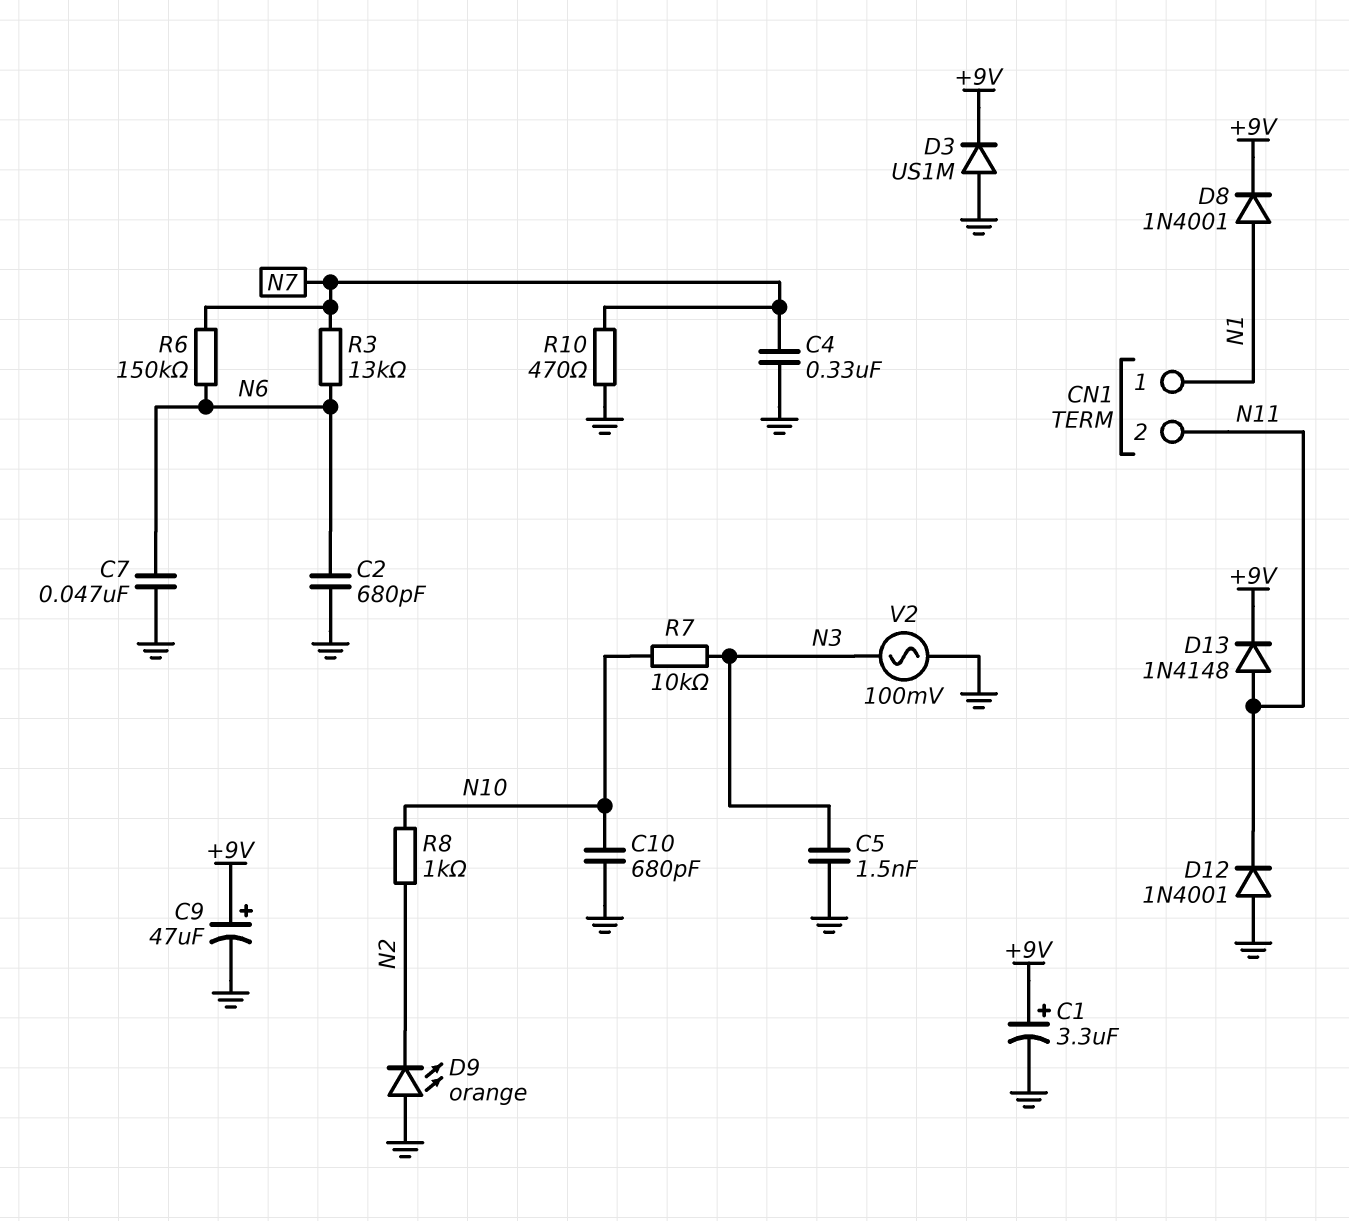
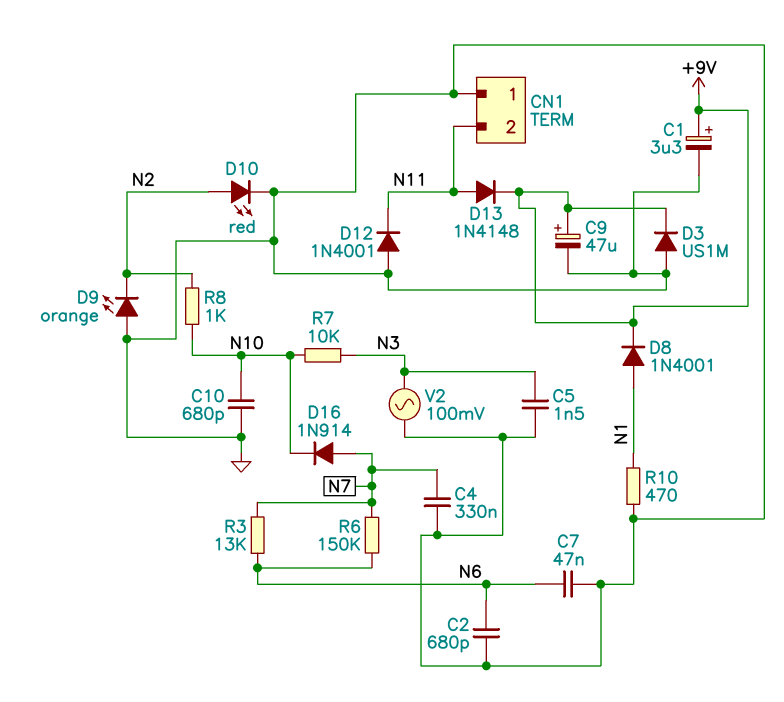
CN1 pin 1: N1 -> GND
D10: none -> LED red (A N2, K GND)
D16: none -> diode 1N914 (A N7, K N10)
R10: 470 (GND, N7) -> 470 (GND, N1)

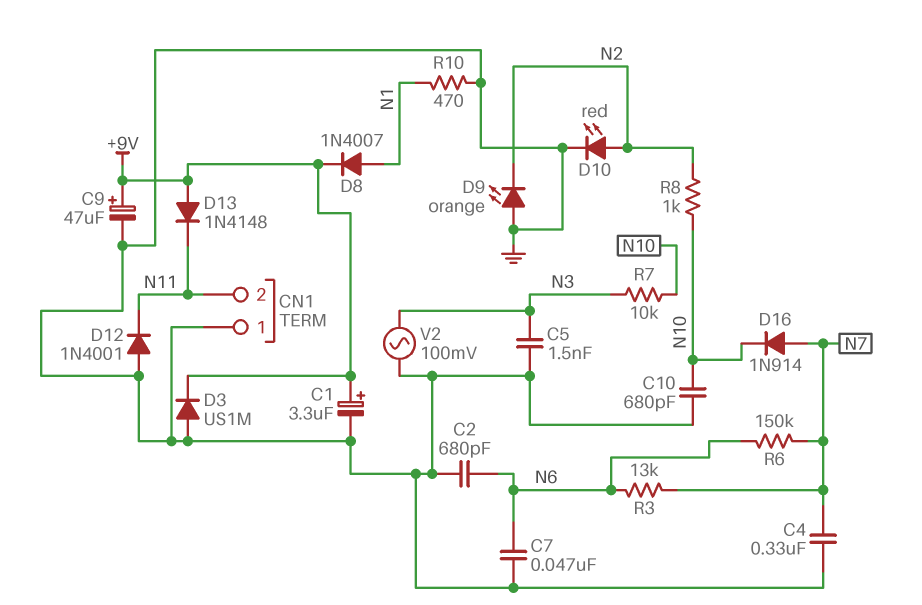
D8: diode 1N4001 (A N1, K +9V) -> diode 1N4007 (A N1, K +9V)
D13: diode 1N4148 (A N11, K +9V) -> diode 1N4148 (A +9V, K N11)

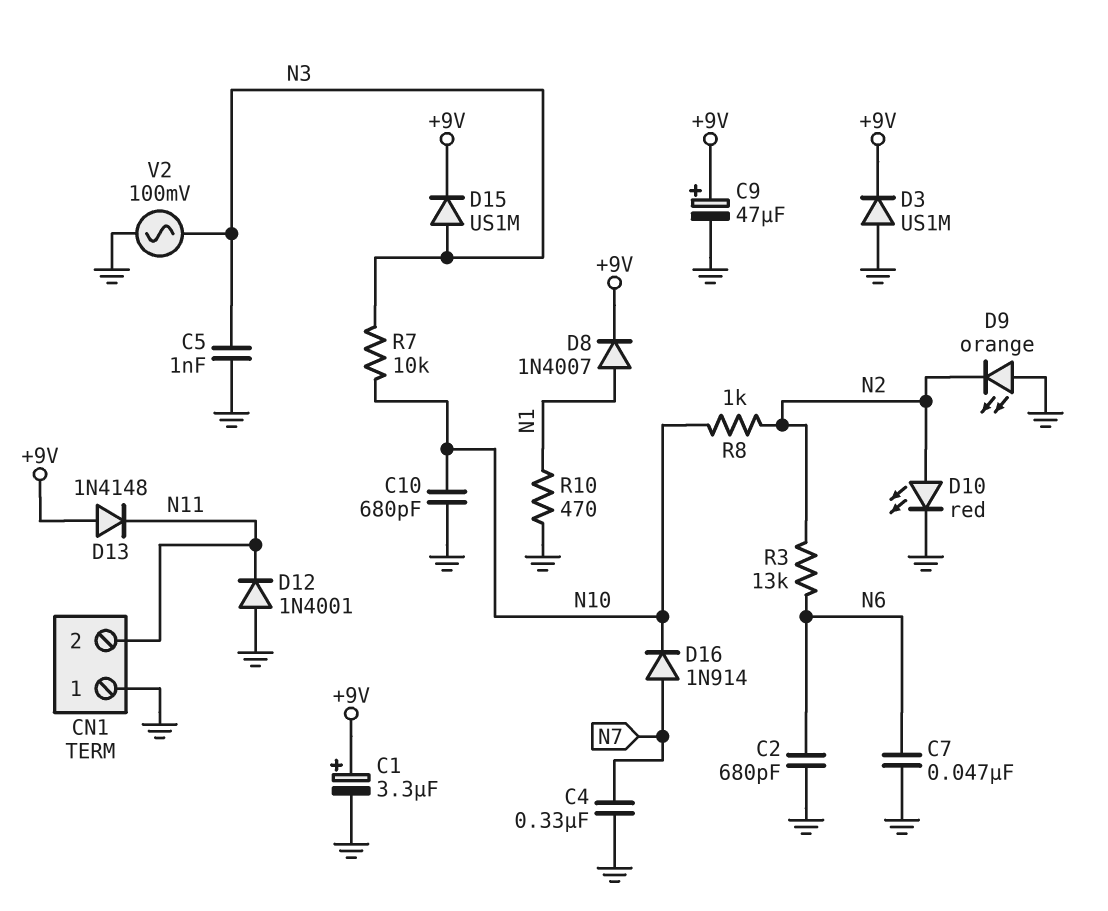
C5: 1.5nF (GND, N3) -> 1nF (GND, N3)
D15: none -> diode US1M (A N3, K +9V)
R3: 13k (N6, N7) -> 13k (N2, N6)
R6: 150k (N6, N7) -> none

